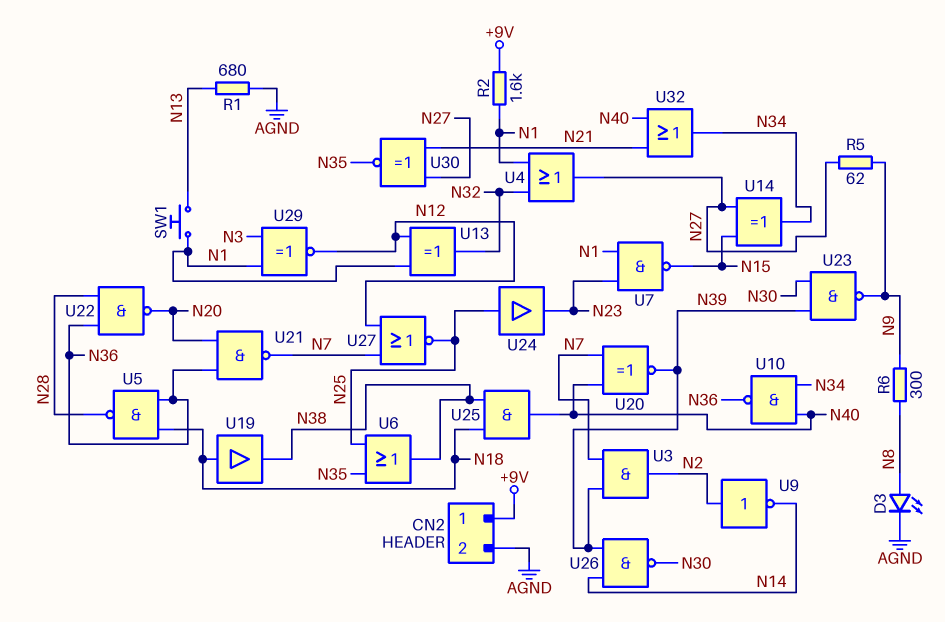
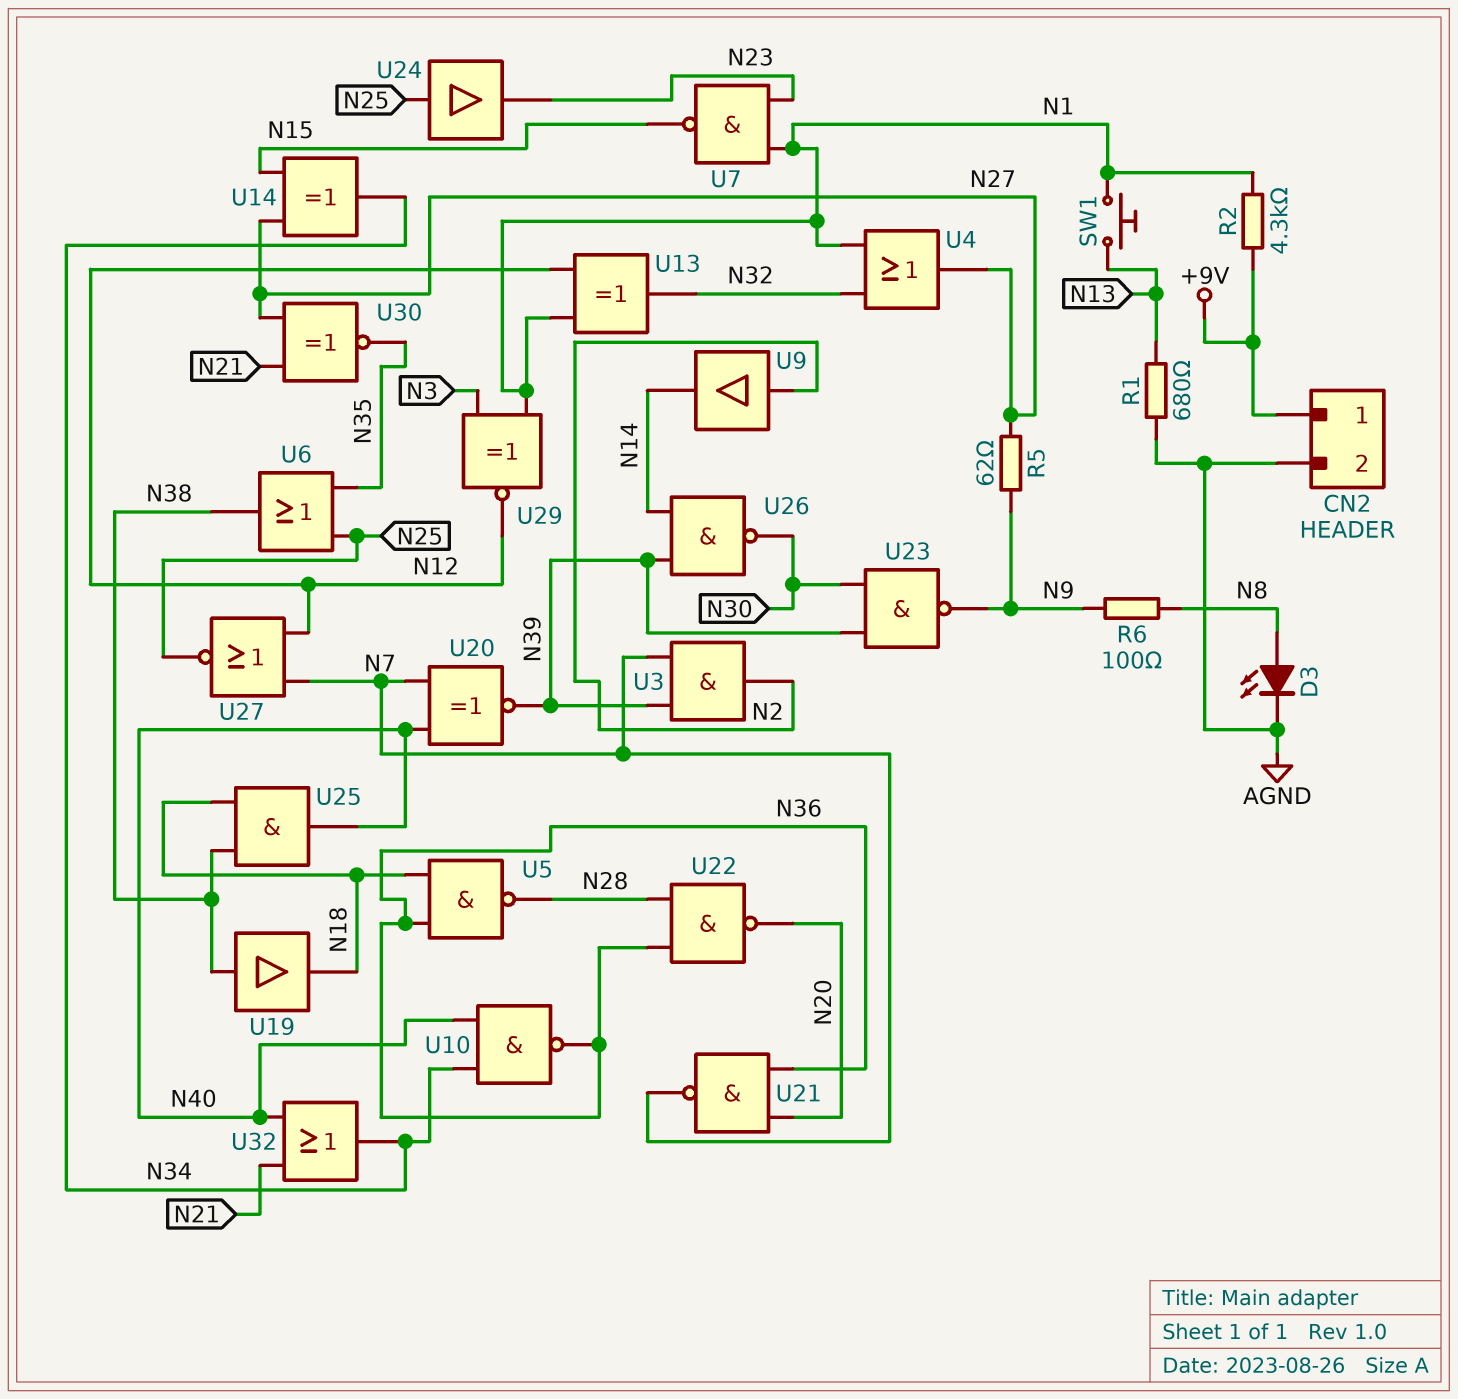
R2: 1.6k (+9V, N1) -> 4.3k (+9V, N1)
R6: 300 (N8, N9) -> 100 (N8, N9)
U9: NOT (in N2, out N14) -> buffer (in N2, out N14)
U19: buffer (in N18, out N38) -> buffer (in N38, out N18)

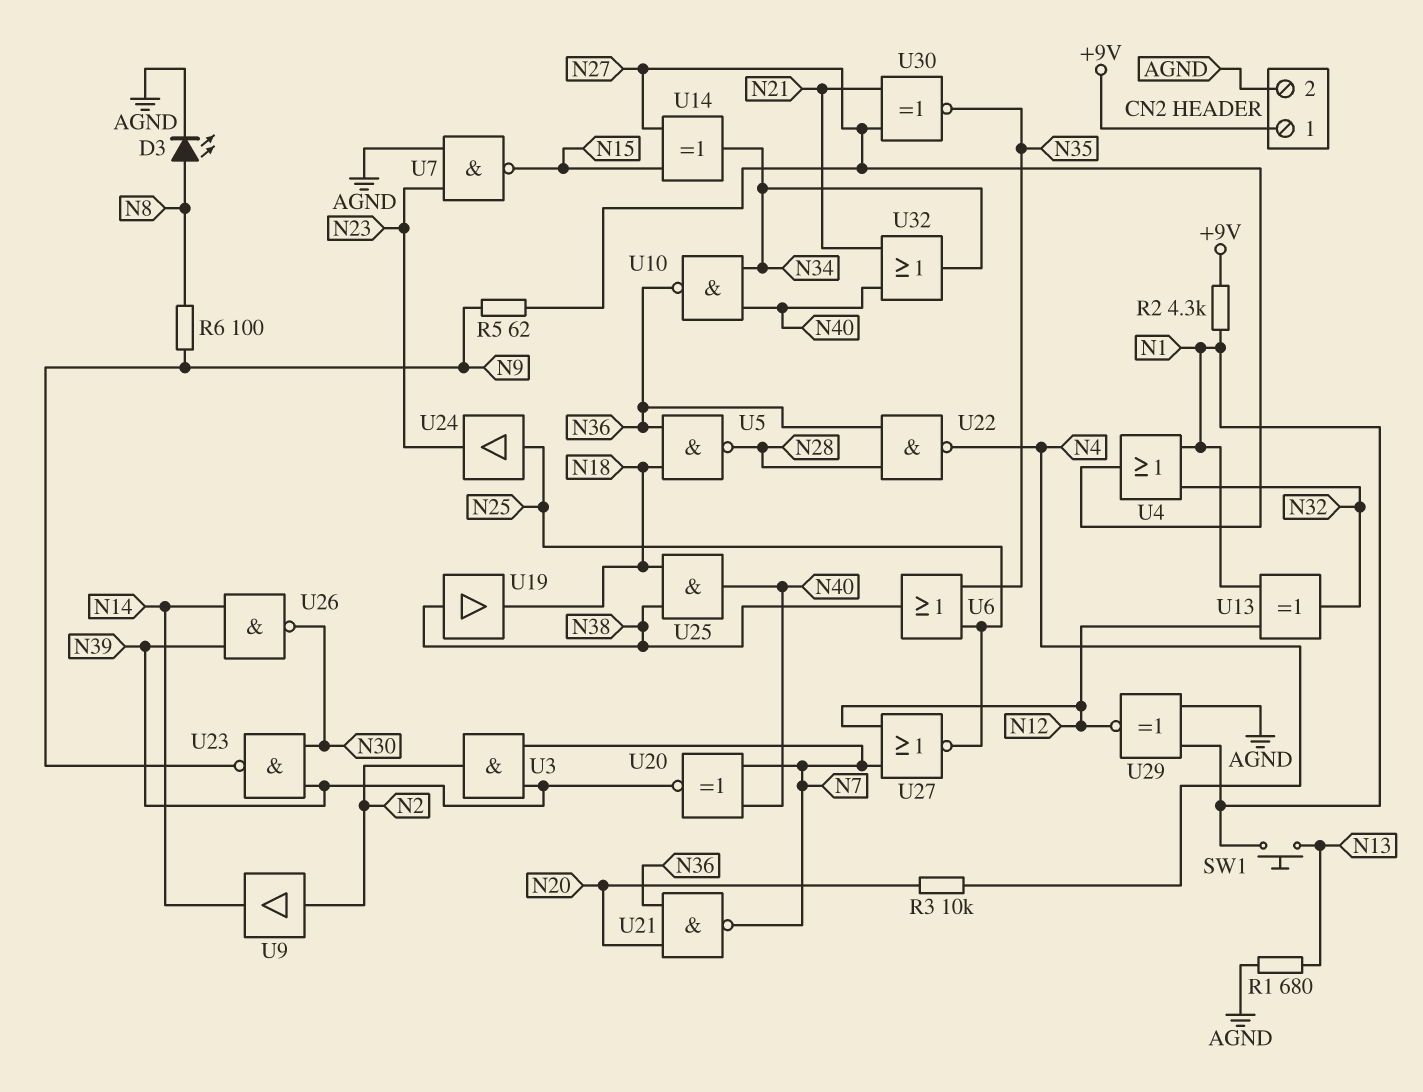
R3: none -> 10k (N4, N20)
U7: NAND (in N1, in N23, out N15) -> NAND (in AGND, in N23, out N15)
U22: NAND (in N28, in N36, out N20) -> NAND (in N28, in N36, out N4)
U29: XNOR (in N1, in N3, out N12) -> XNOR (in AGND, in N1, out N12)

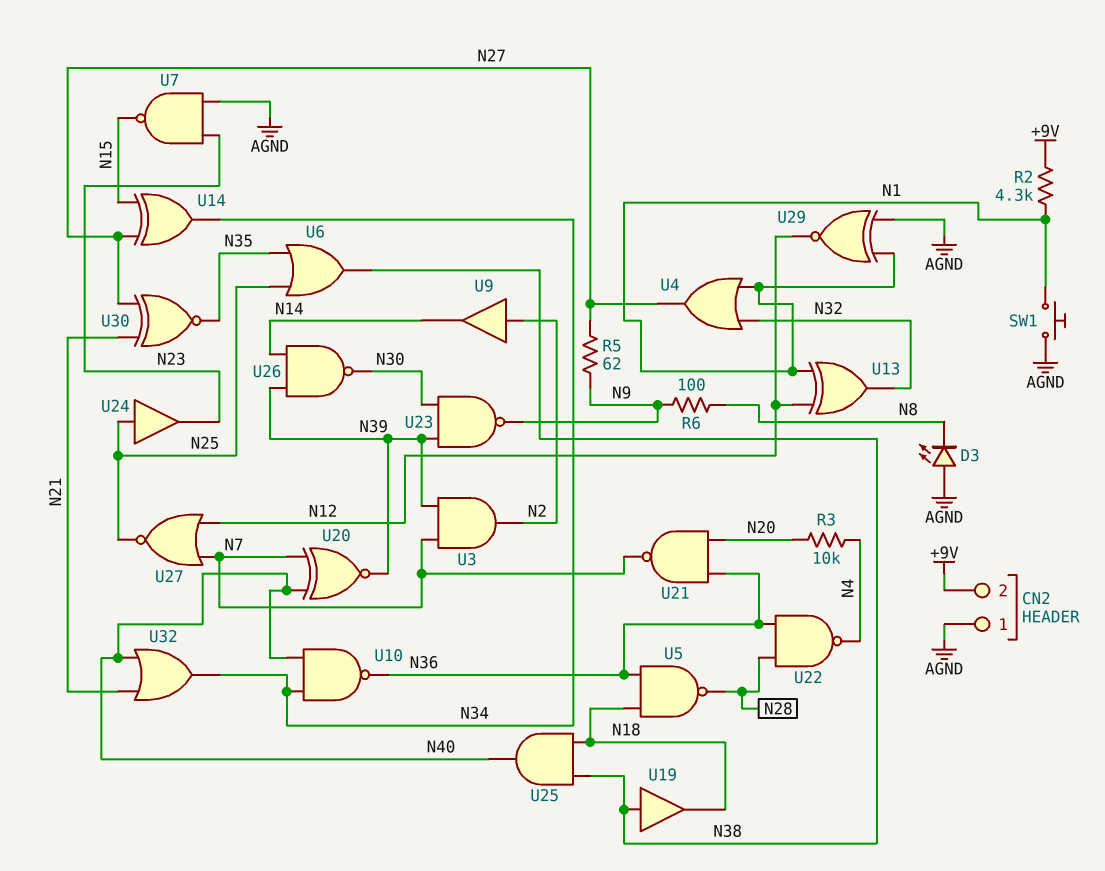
CN2 pin 1: +9V -> AGND
CN2 pin 2: AGND -> +9V
D3: LED (A N8, K AGND) -> LED (A AGND, K N8)
R1: 680 (AGND, N13) -> none
SW1: button (N1, N13) -> button (AGND, N1)

